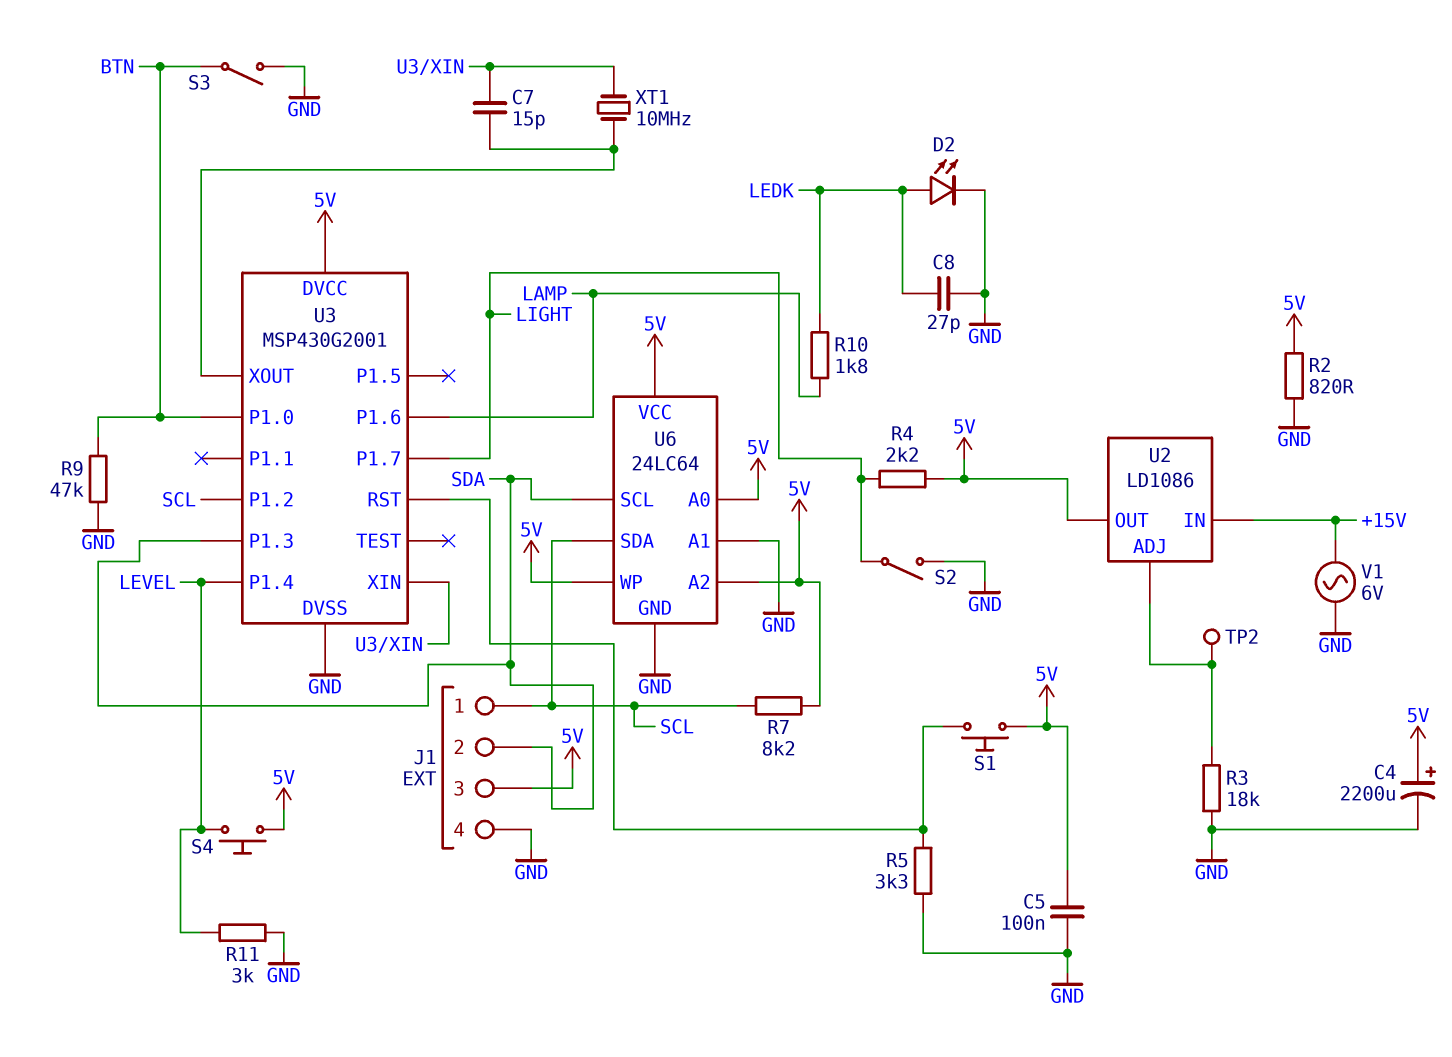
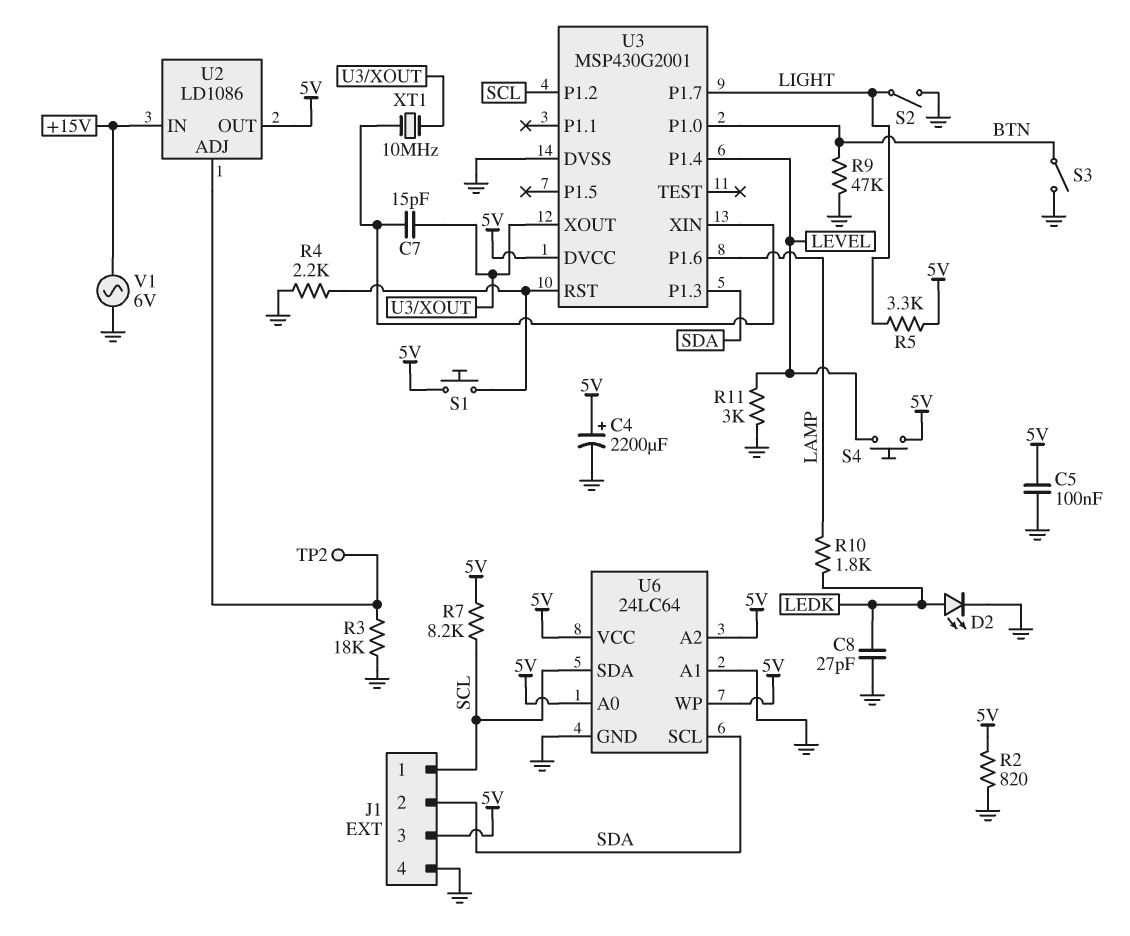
R4: 2.2k (5V, LIGHT) -> 2.2k (GND, U3/RST)
R5: 3.3k (GND, U3/RST) -> 3.3k (5V, LIGHT)

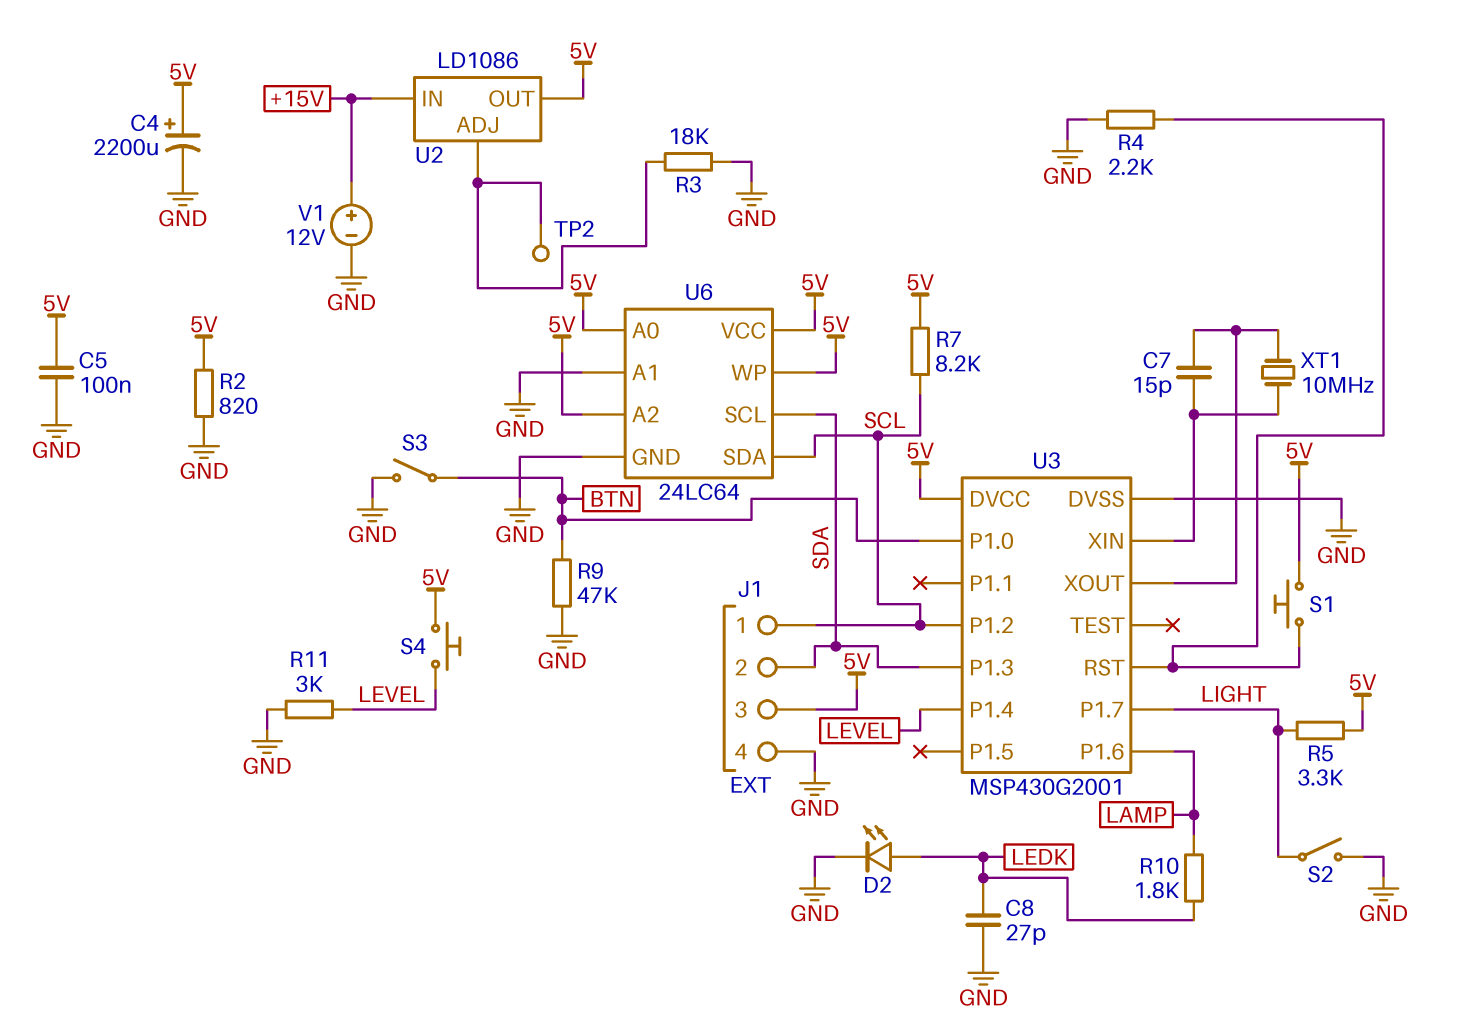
V1: AC 6V (+15V, GND) -> 12V (plus +15V, minus GND)

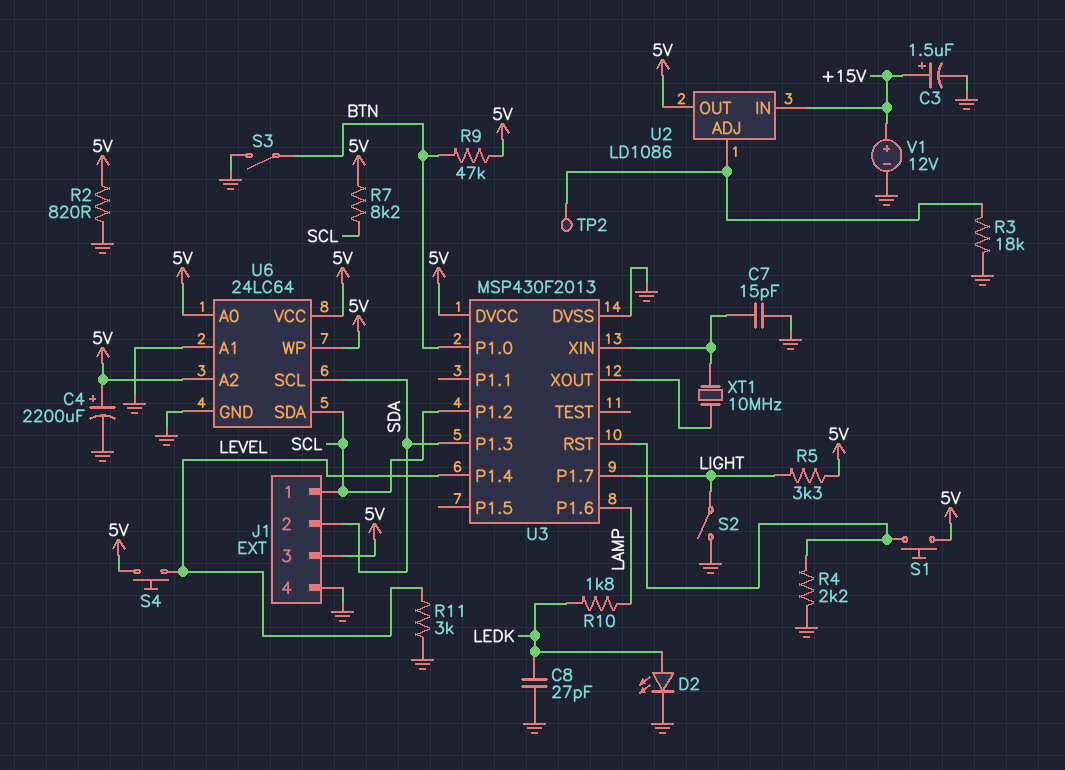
C3: none -> 1.5uF (plus +15V, minus GND)
C5: 100nF (5V, GND) -> none
C7: 15pF (U3/XIN, U3/XOUT) -> 15pF (GND, U3/XIN)
R9: 47k (BTN, GND) -> 47k (5V, BTN)
U3: MSP430G2001 -> MSP430F2013

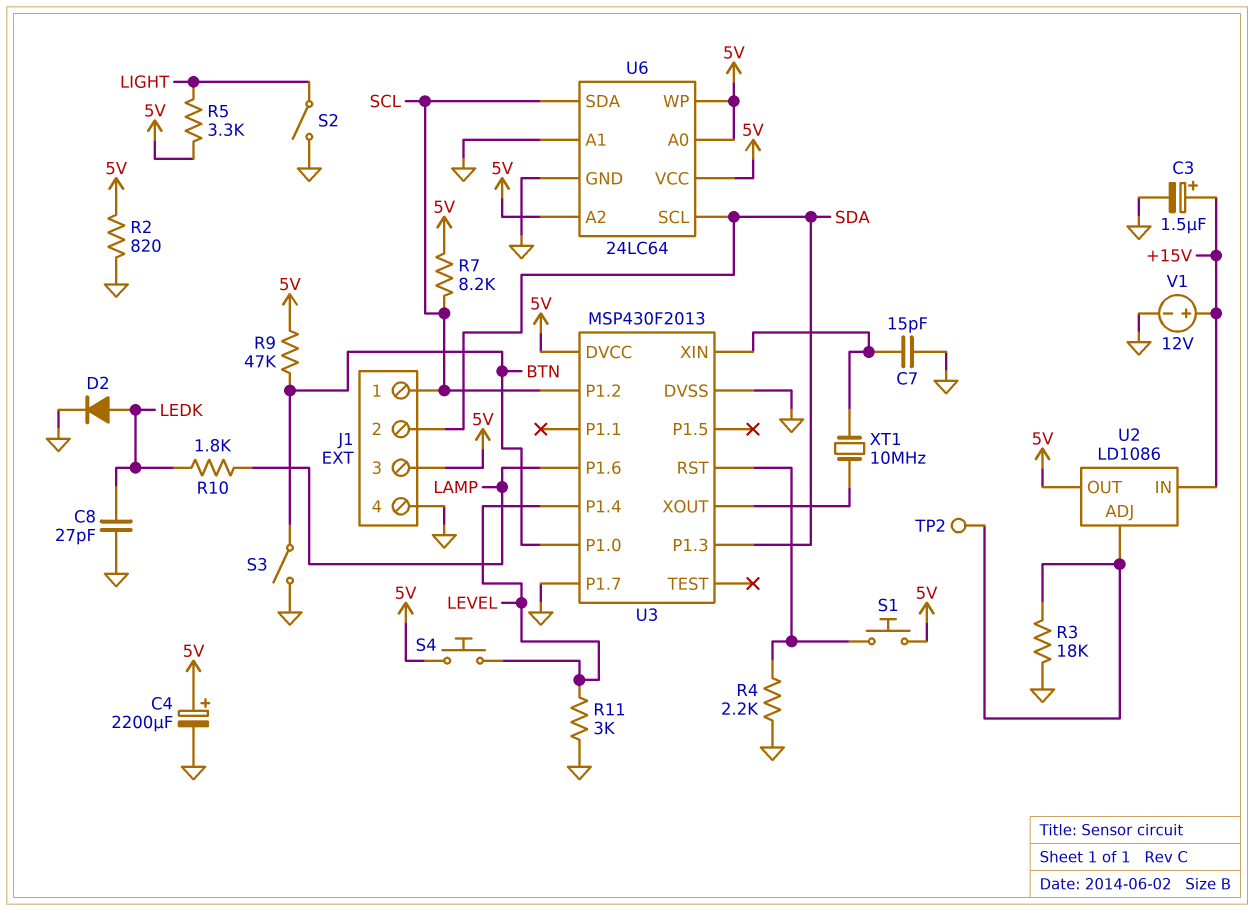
D2: LED (A LEDK, K GND) -> diode (A LEDK, K GND)
U3 pin P1.7: LIGHT -> GND

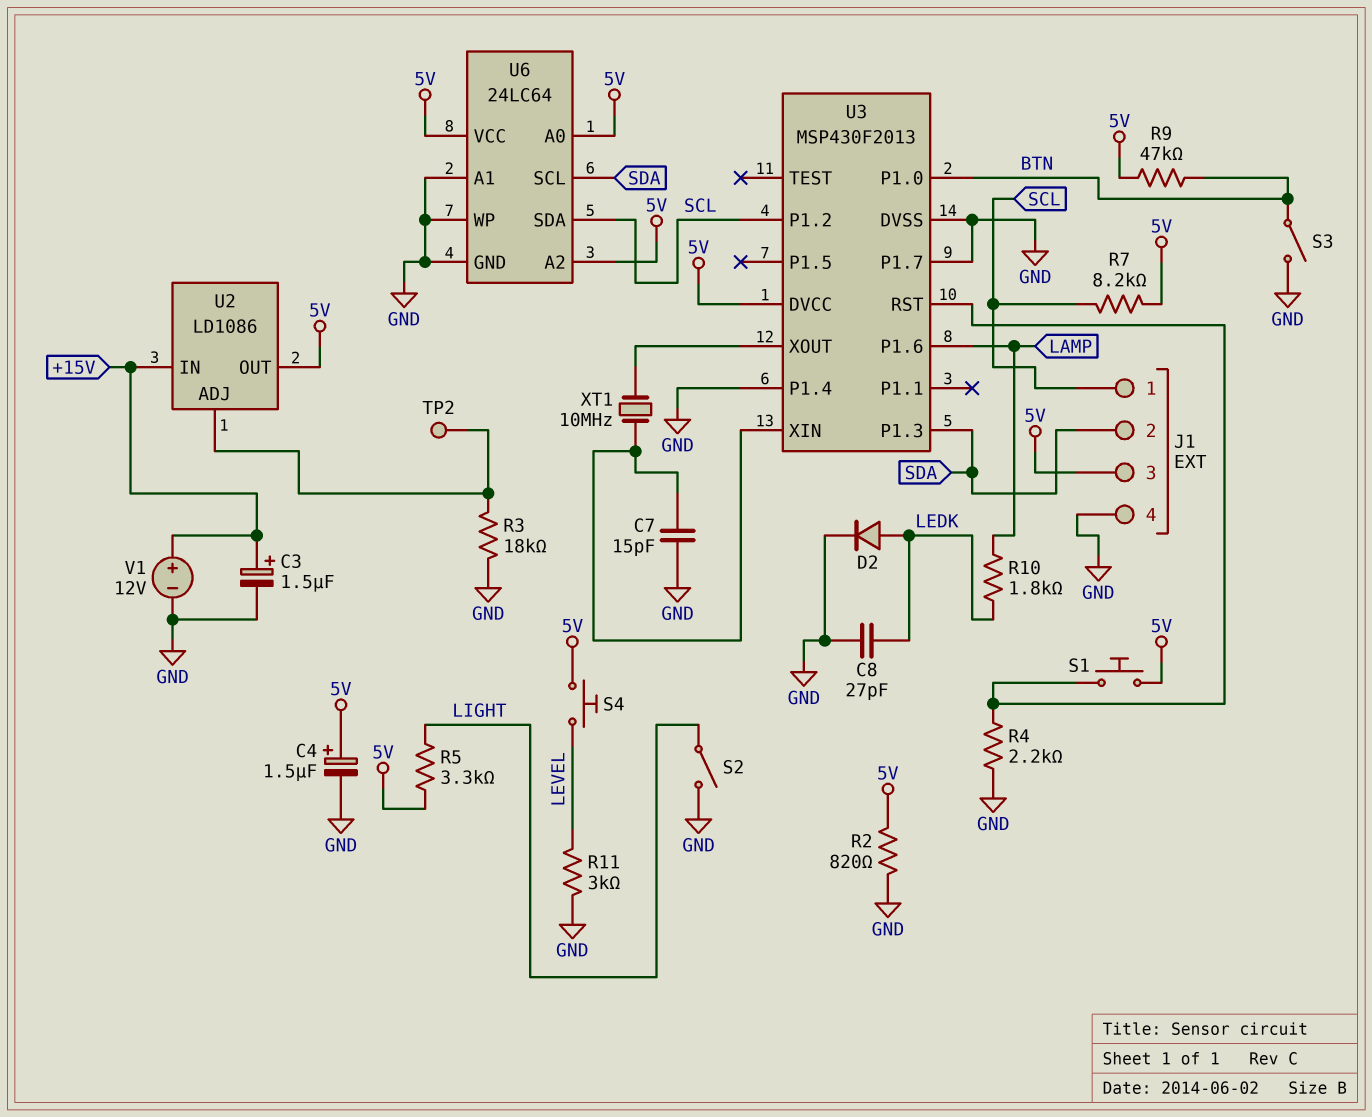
C4: 2200uF (plus 5V, minus GND) -> 1.5uF (plus 5V, minus GND)
U3 pin P1.4: LEVEL -> GND
U6 pin WP: 5V -> GND

